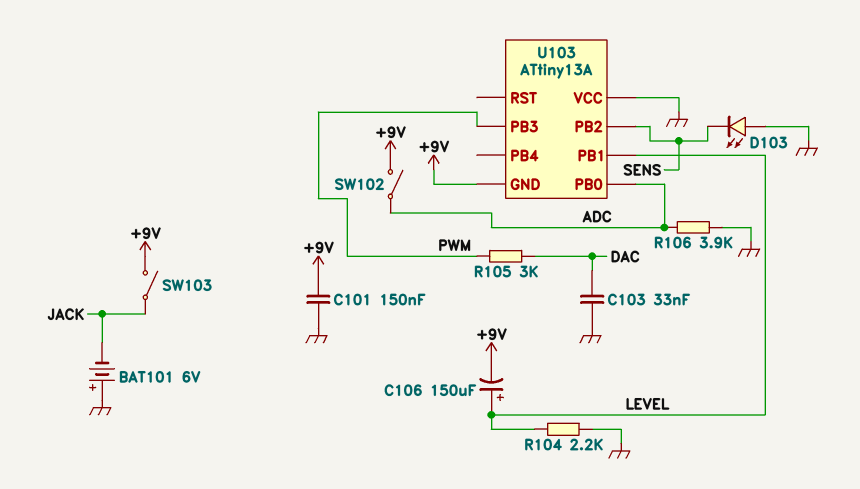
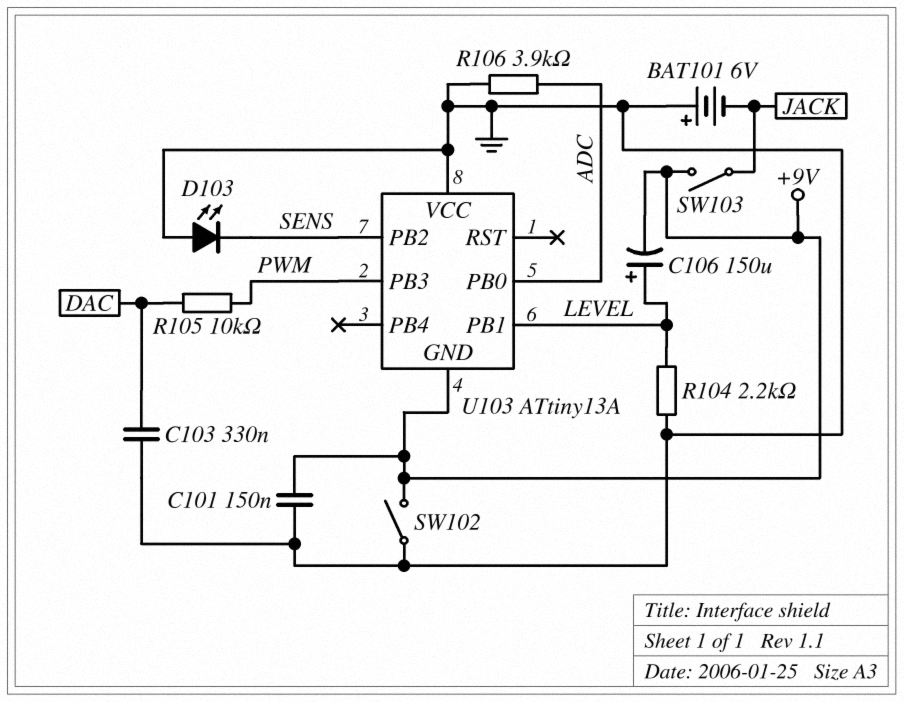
C103: 33nF (DAC, GND) -> 330nF (DAC, GND)
R105: 3k (DAC, PWM) -> 10k (DAC, PWM)
SW102: switch (+9V, ADC) -> switch (+9V, GND)

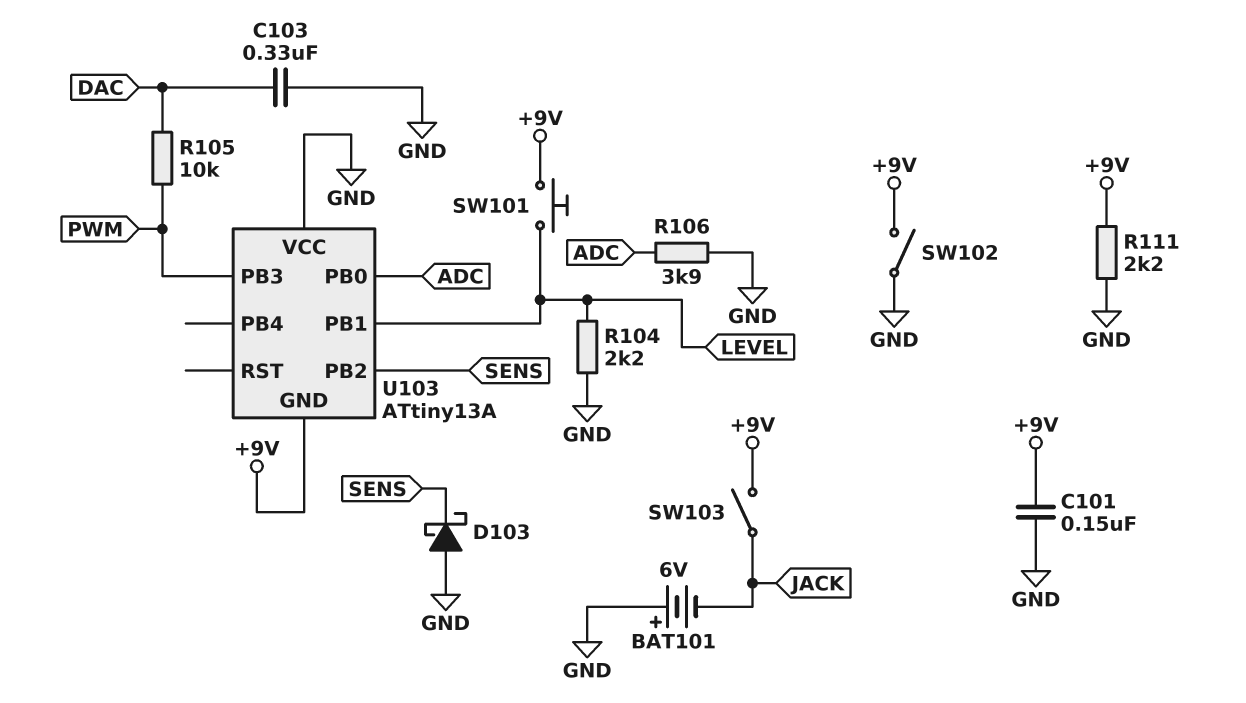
C106: 150uF (plus LEVEL, minus +9V) -> none
D103: LED (A GND, K SENS) -> schottky (A GND, K SENS)
R111: none -> 2.2k (+9V, GND)
SW101: none -> button (+9V, LEVEL)

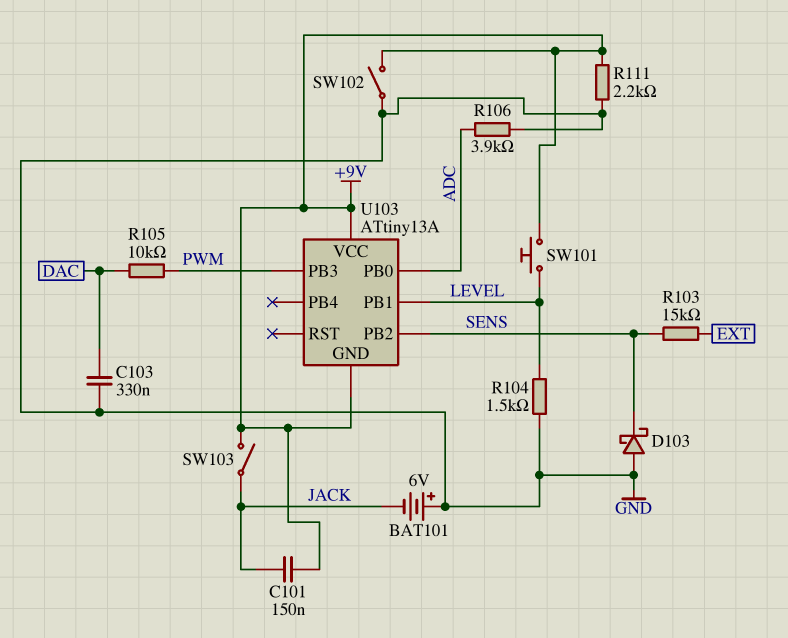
C101: 150nF (+9V, GND) -> 150nF (+9V, JACK)
R103: none -> 15k (EXT, SENS)
R104: 2.2k (GND, LEVEL) -> 1.5k (GND, LEVEL)
U103 pin VCC: GND -> +9V

